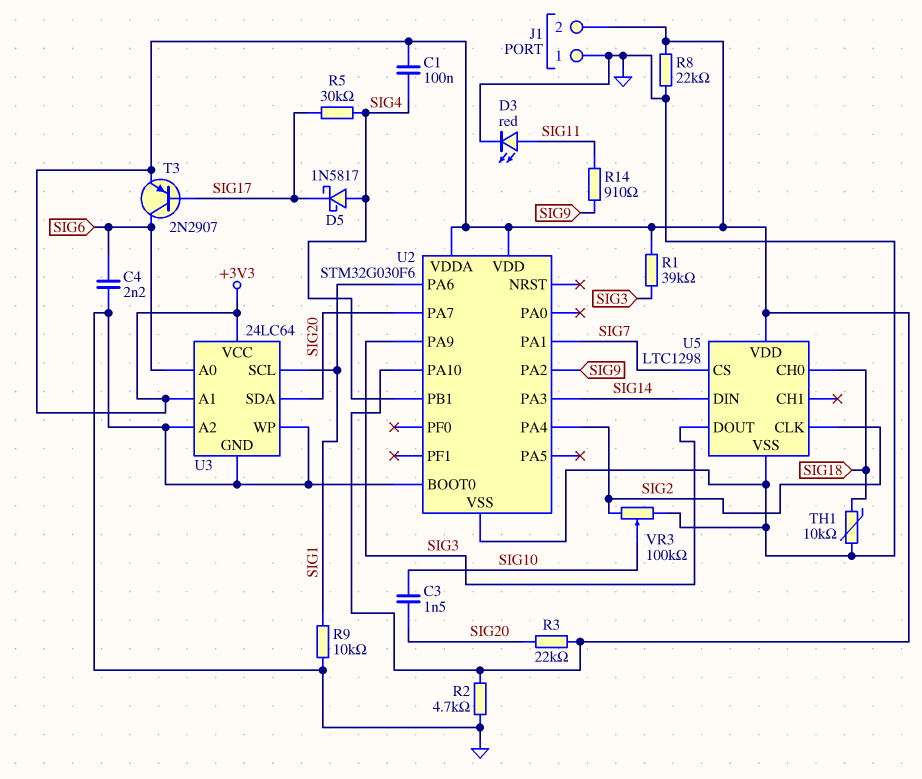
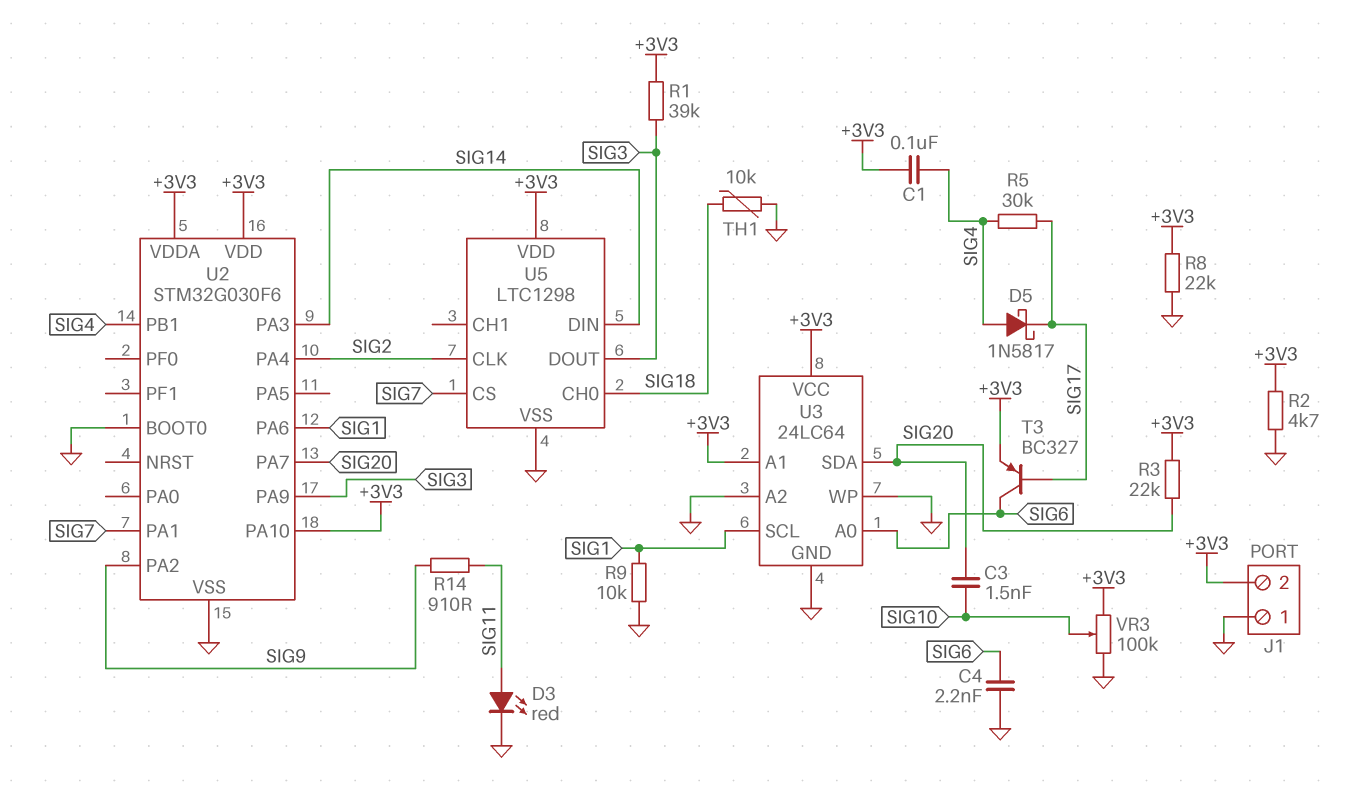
T3: PNP 2N2907 (B SIG17, C SIG6, E +3V3) -> PNP BC327 (B SIG17, C SIG6, E +3V3)
VR3: 100k (GND, SIG2, wiper SIG10) -> 100k (+3V3, GND, wiper SIG10)

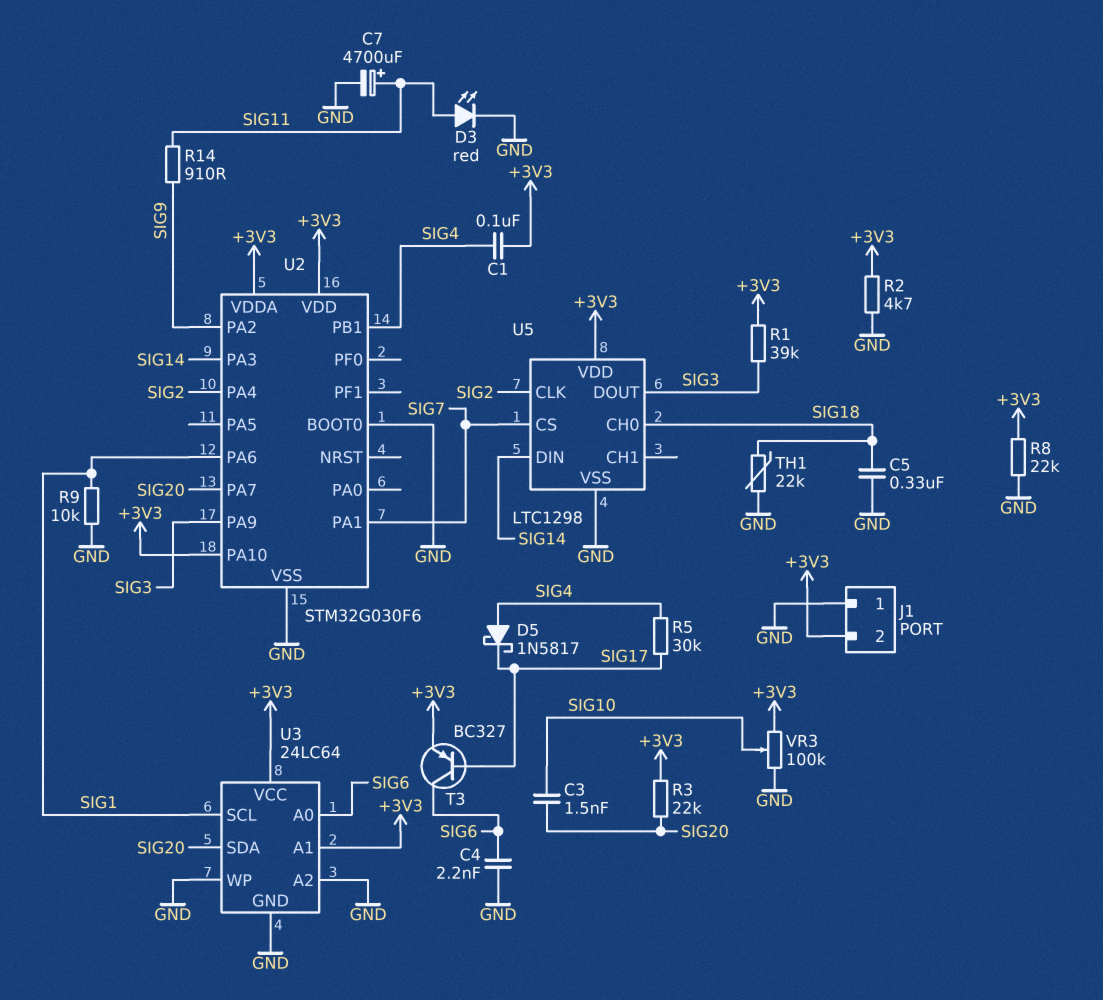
C5: none -> 330nF (GND, SIG18)
C7: none -> 4700uF (plus SIG11, minus GND)
TH1: 10k (GND, SIG18) -> 22k (GND, SIG18)

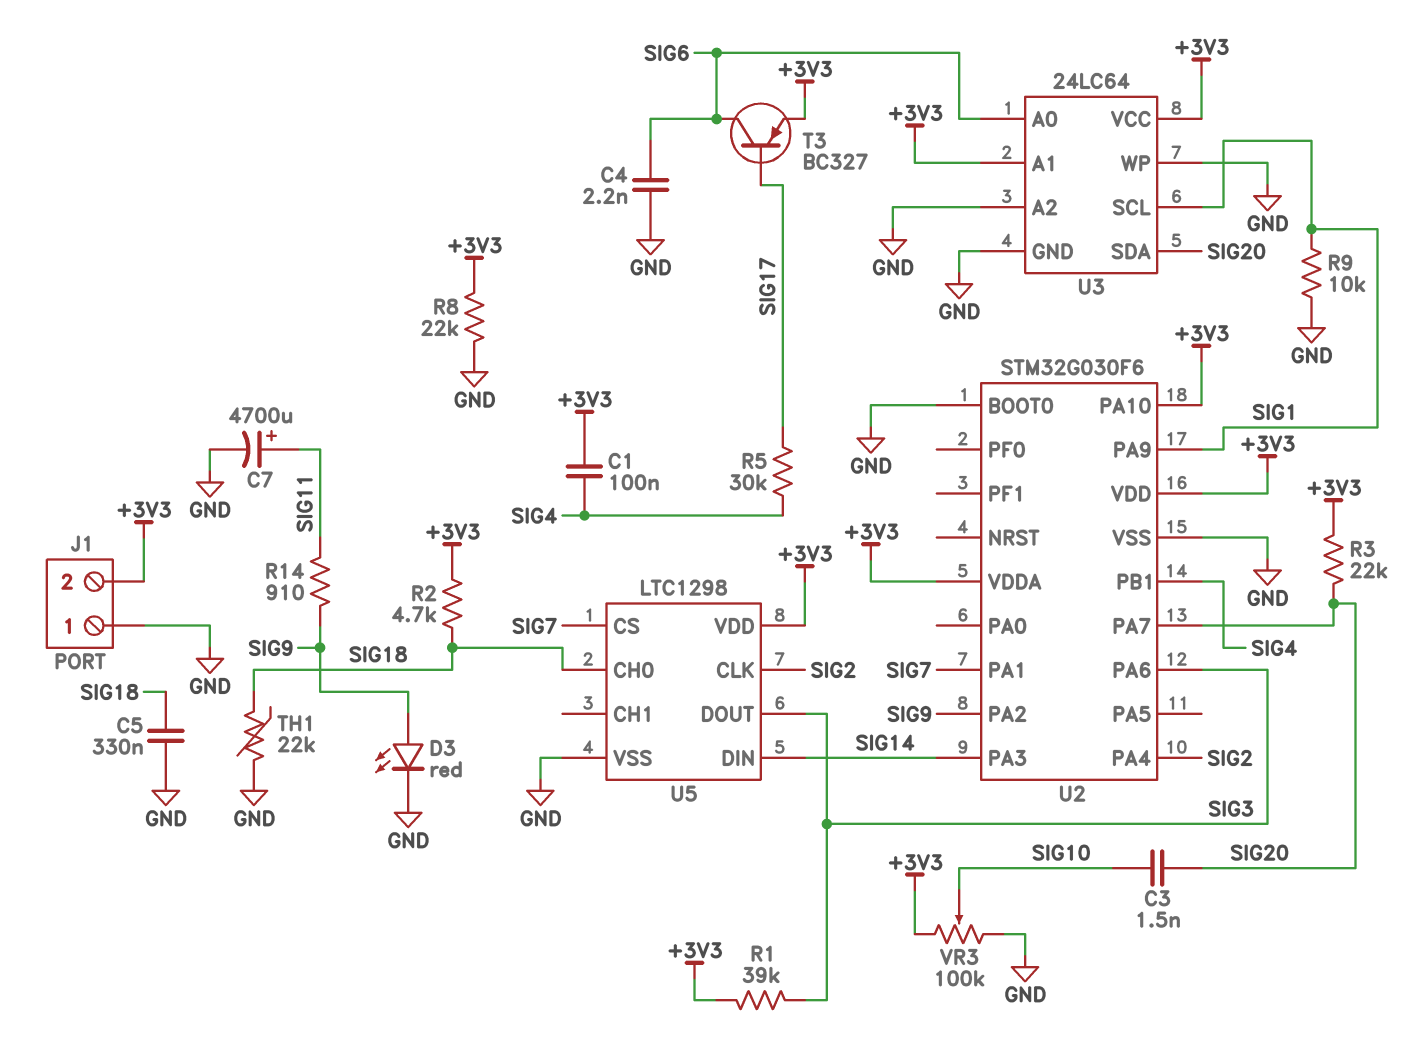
D3: LED red (A SIG11, K GND) -> LED red (A SIG9, K GND)
D5: schottky 1N5817 (A SIG4, K SIG17) -> none
R2: 4.7k (+3V3, GND) -> 4.7k (+3V3, SIG18)
U2 pin PA6: SIG1 -> SIG3
U2 pin PA9: SIG3 -> SIG1

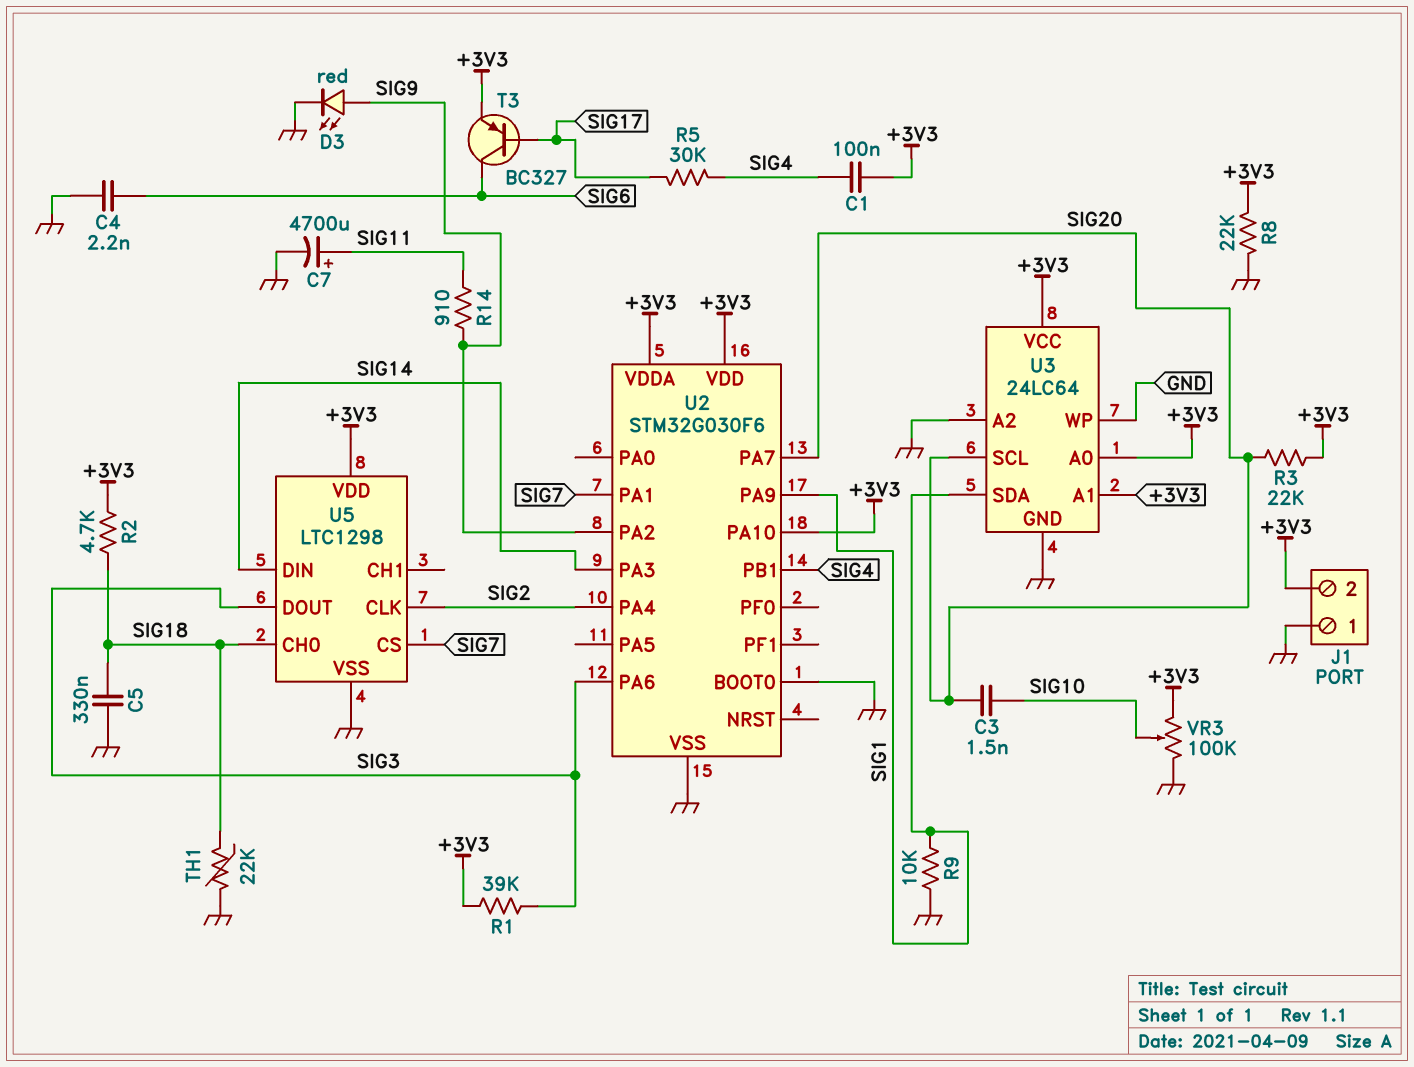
U3 pin A0: SIG6 -> +3V3
U3 pin SCL: SIG1 -> SIG20
U3 pin SDA: SIG20 -> SIG1

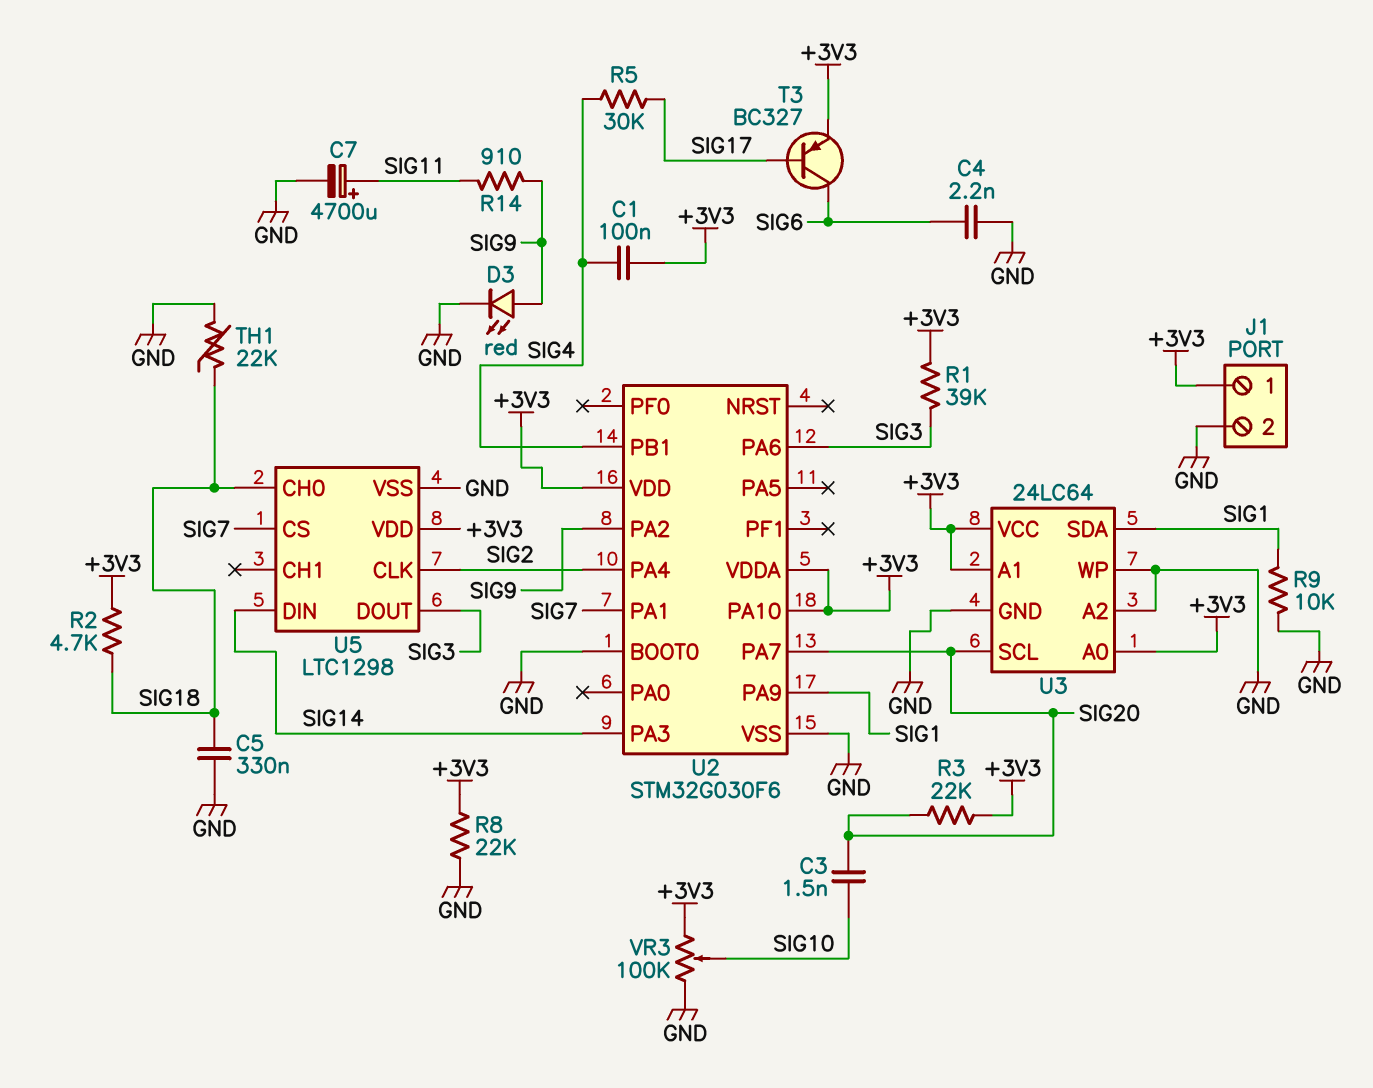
J1 pin 1: GND -> +3V3
J1 pin 2: +3V3 -> GND

